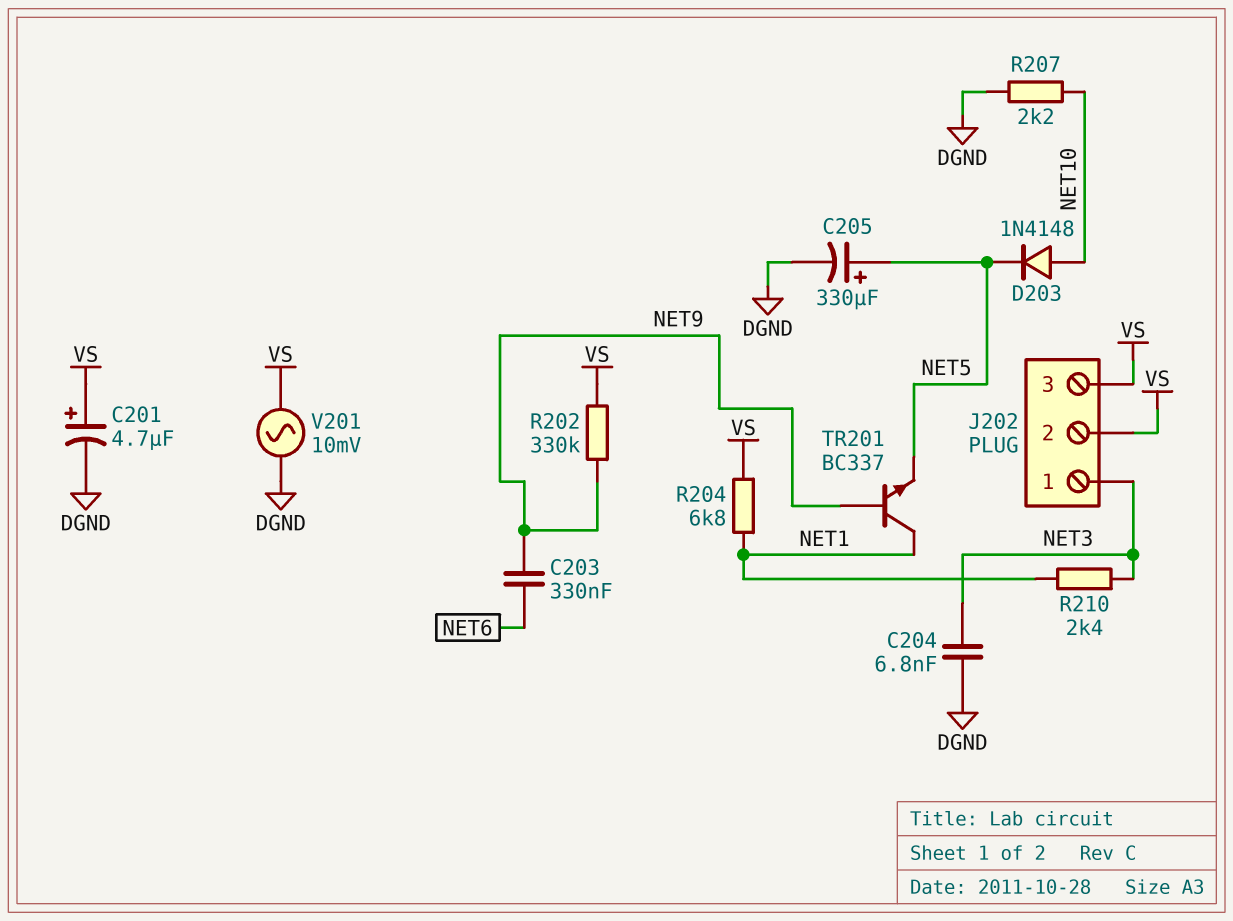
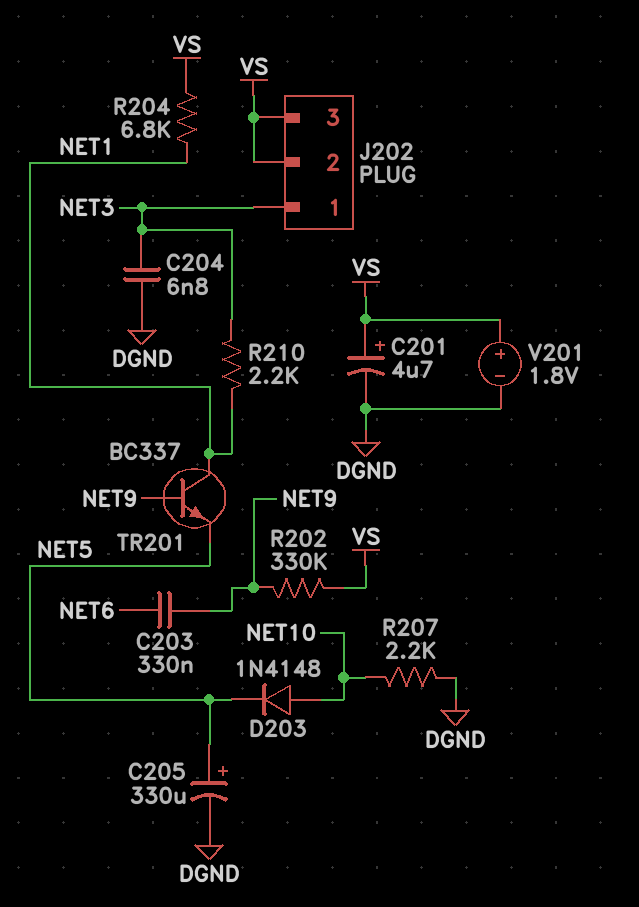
R210: 2.4k (NET1, NET3) -> 2.2k (NET1, NET3)
V201: AC 10mV (DGND, VS) -> 1.8V (plus VS, minus DGND)

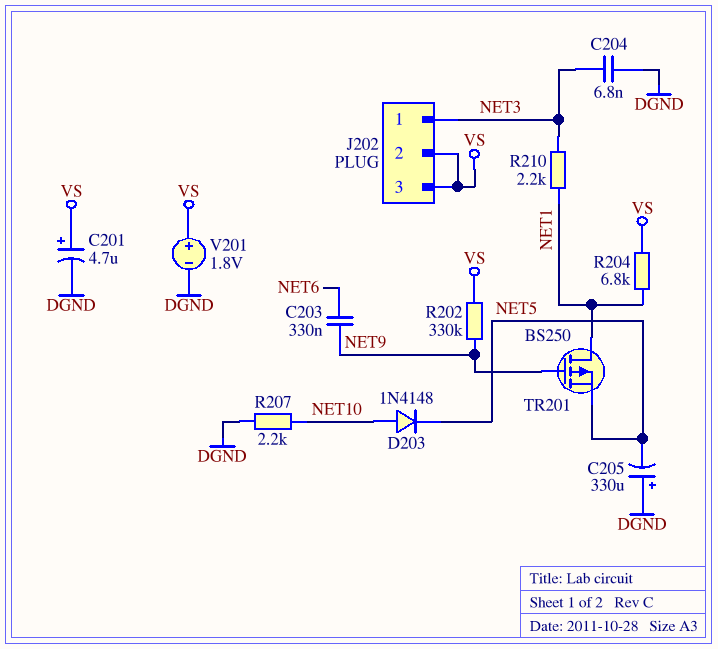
C205: 330uF (plus NET5, minus DGND) -> 330uF (plus DGND, minus NET5)
TR201: NPN BC337 (B NET9, C NET1, E NET5) -> PMOS BS250 (G NET9, D NET1, S NET5)

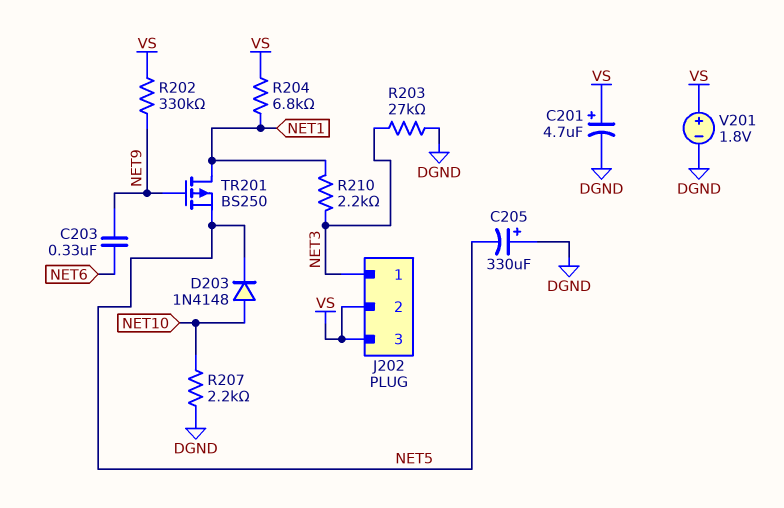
C204: 6.8nF (DGND, NET3) -> none
R203: none -> 27k (DGND, NET3)

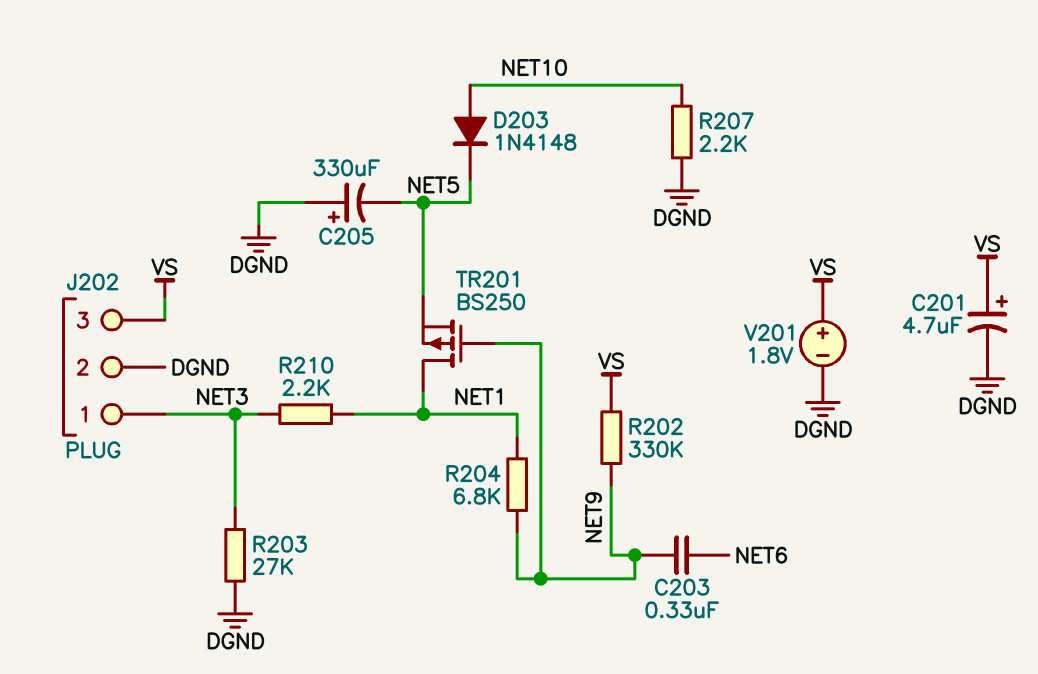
J202 pin 2: VS -> DGND
R204: 6.8k (NET1, VS) -> 6.8k (NET1, NET9)

